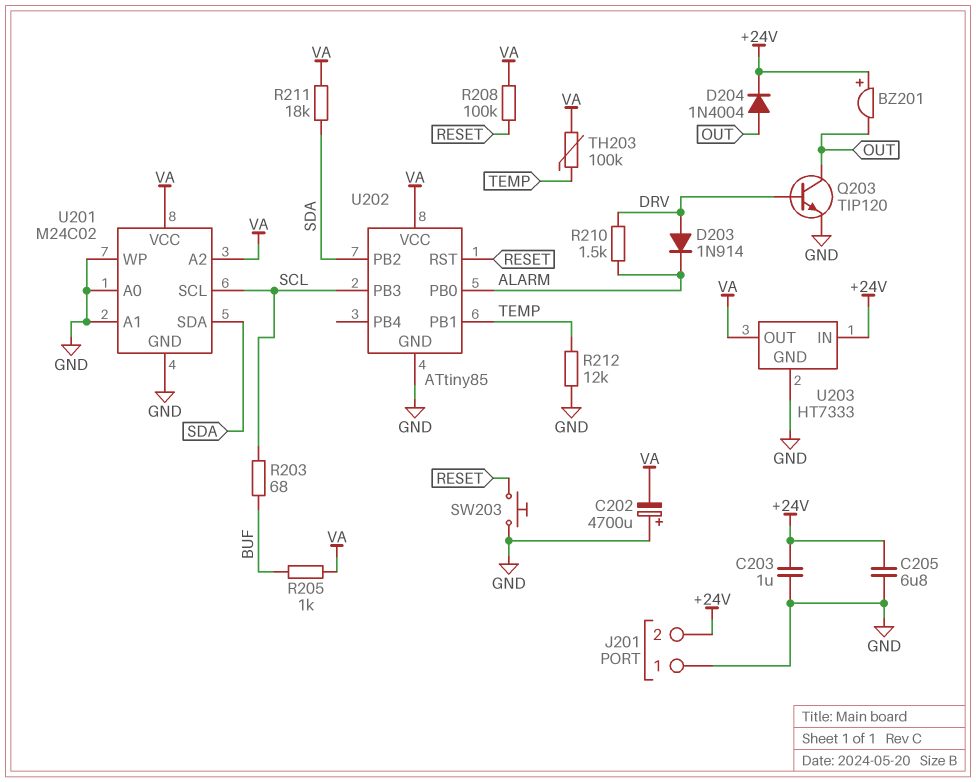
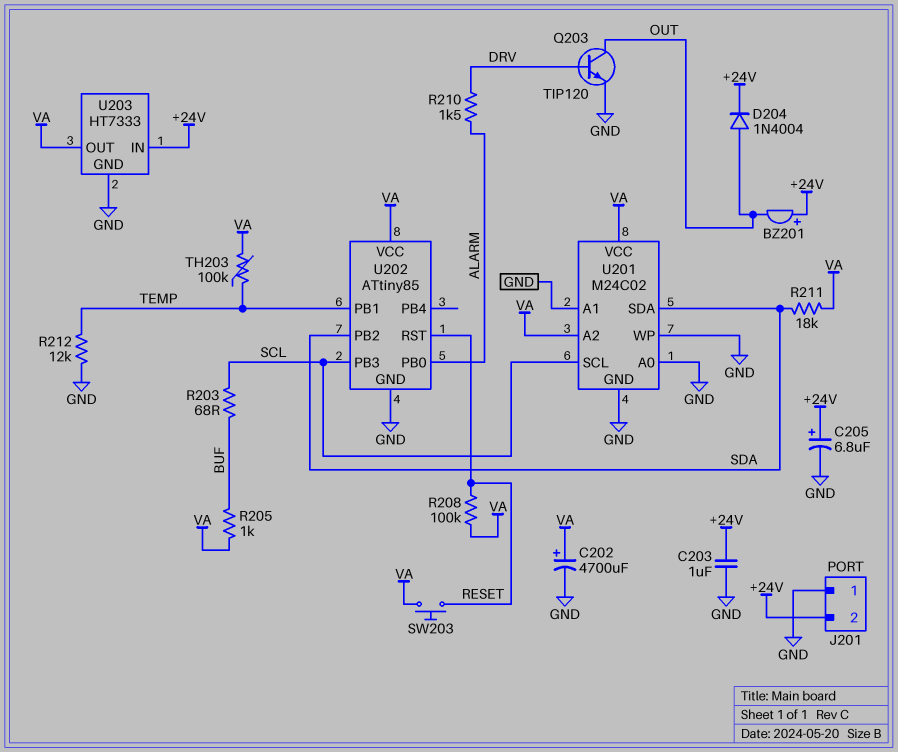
C202: 4700uF (plus GND, minus VA) -> 4700uF (plus VA, minus GND)
C205: 6.8uF (+24V, GND) -> 6.8uF (plus +24V, minus GND)
D203: diode 1N914 (A DRV, K ALARM) -> none
SW203: button (GND, RESET) -> button (RESET, VA)

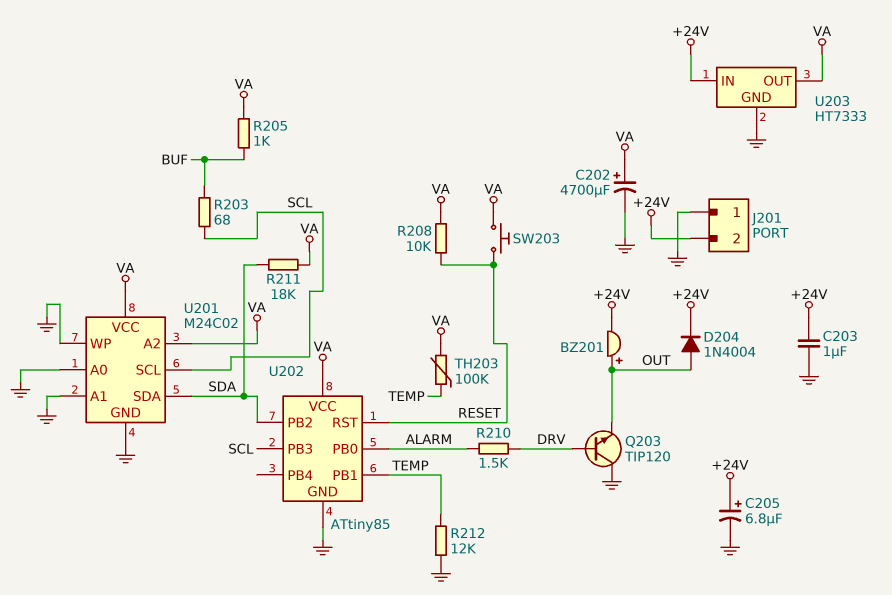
BZ201: buzzer (plus +24V, minus OUT) -> buzzer (plus OUT, minus +24V)
Q203: NPN TIP120 (B DRV, C OUT, E GND) -> NPN TIP120 (B DRV, C GND, E OUT)
R208: 100k (RESET, VA) -> 10k (RESET, VA)

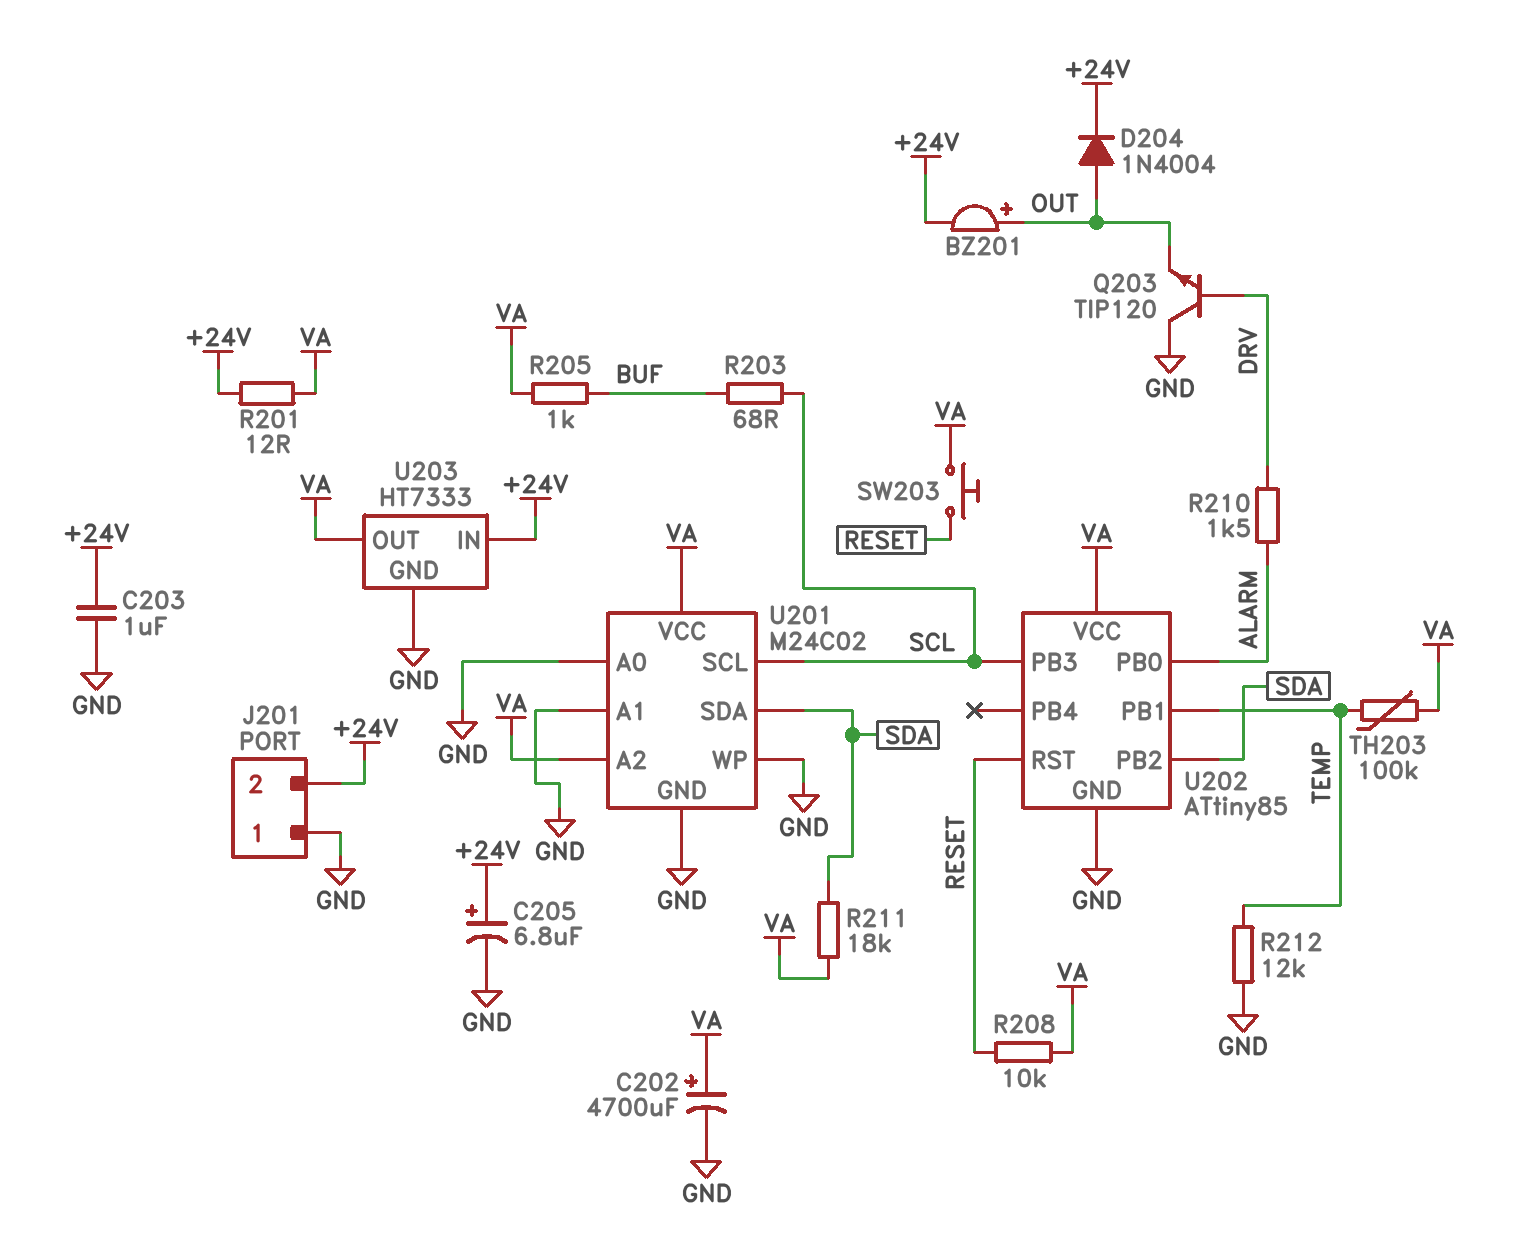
R201: none -> 12 (+24V, VA)

